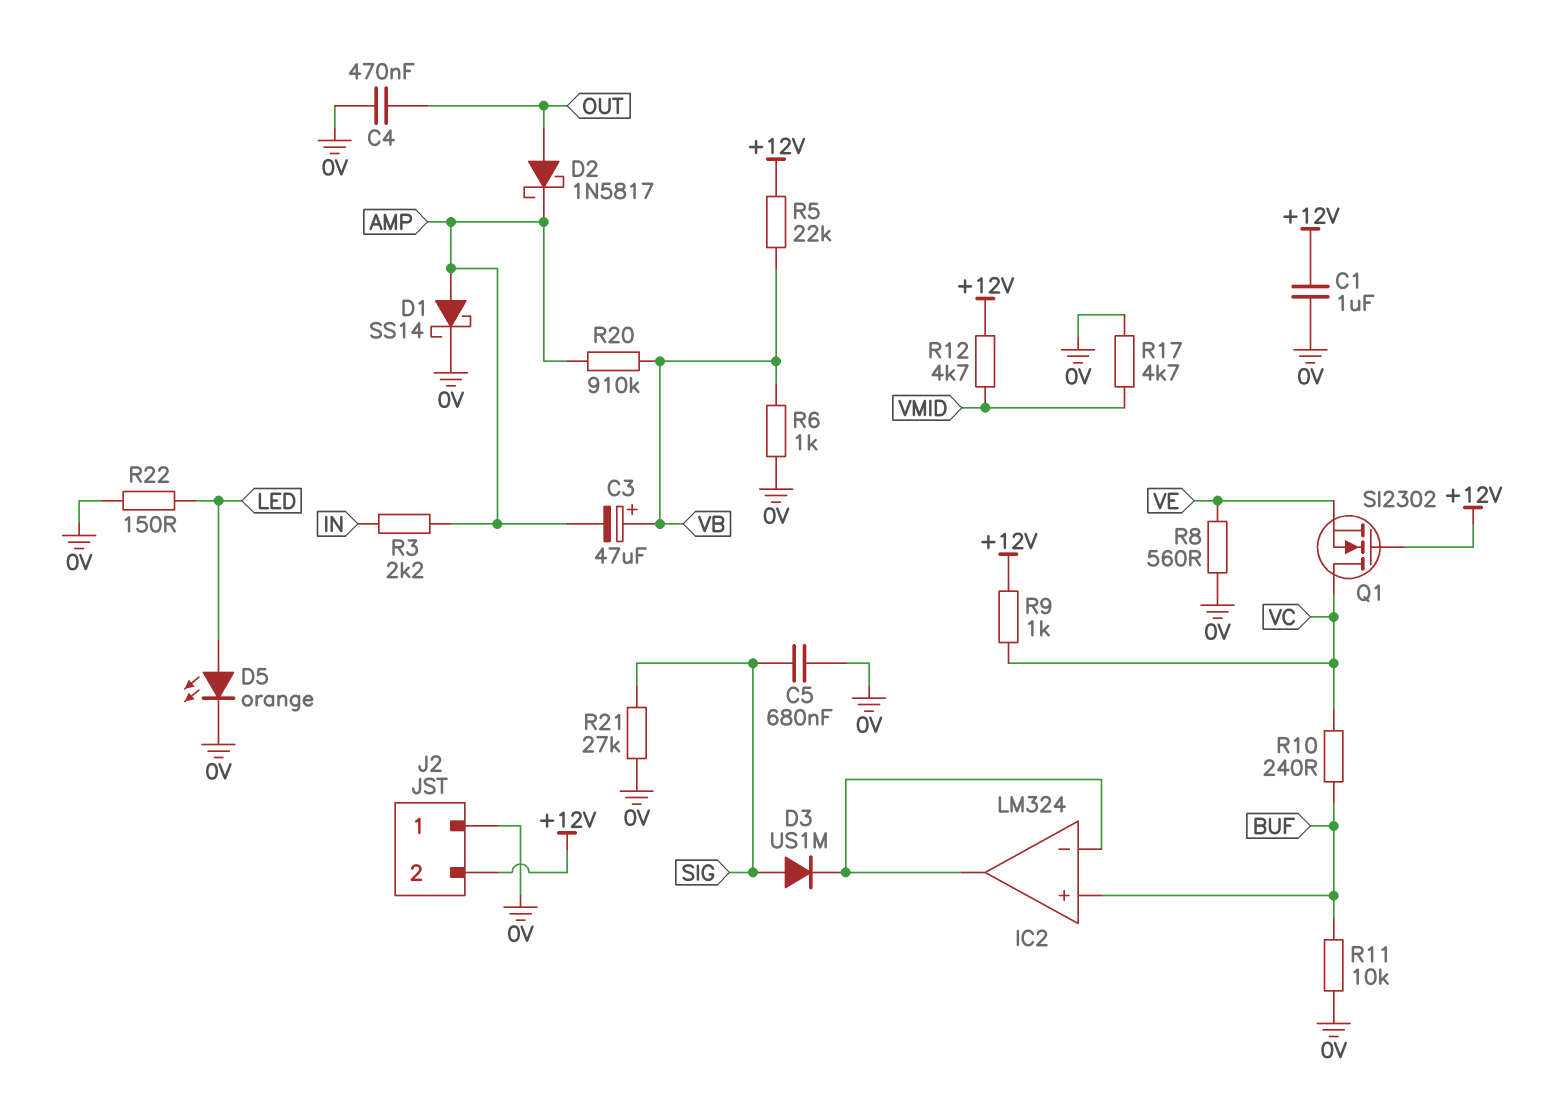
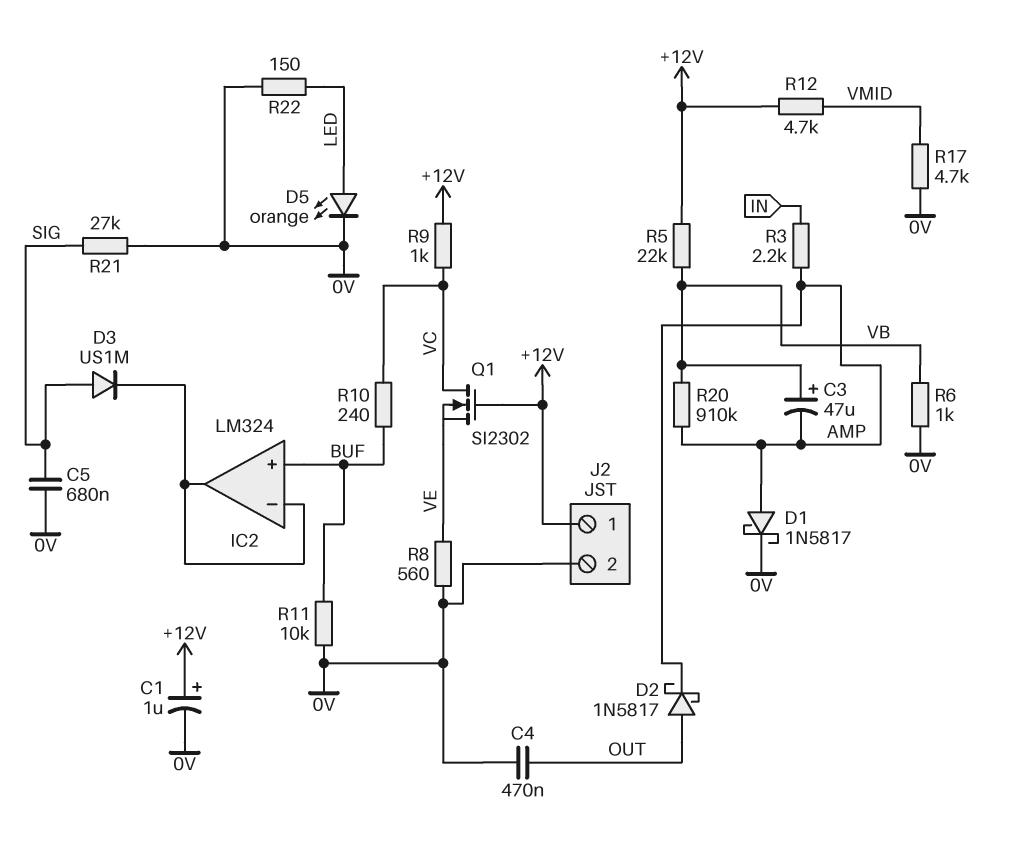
C1: 1uF (+12V, 0V) -> 1uF (plus +12V, minus 0V)
D1: schottky SS14 (A AMP, K 0V) -> schottky 1N5817 (A AMP, K 0V)
J2 pin 1: 0V -> +12V
J2 pin 2: +12V -> 0V

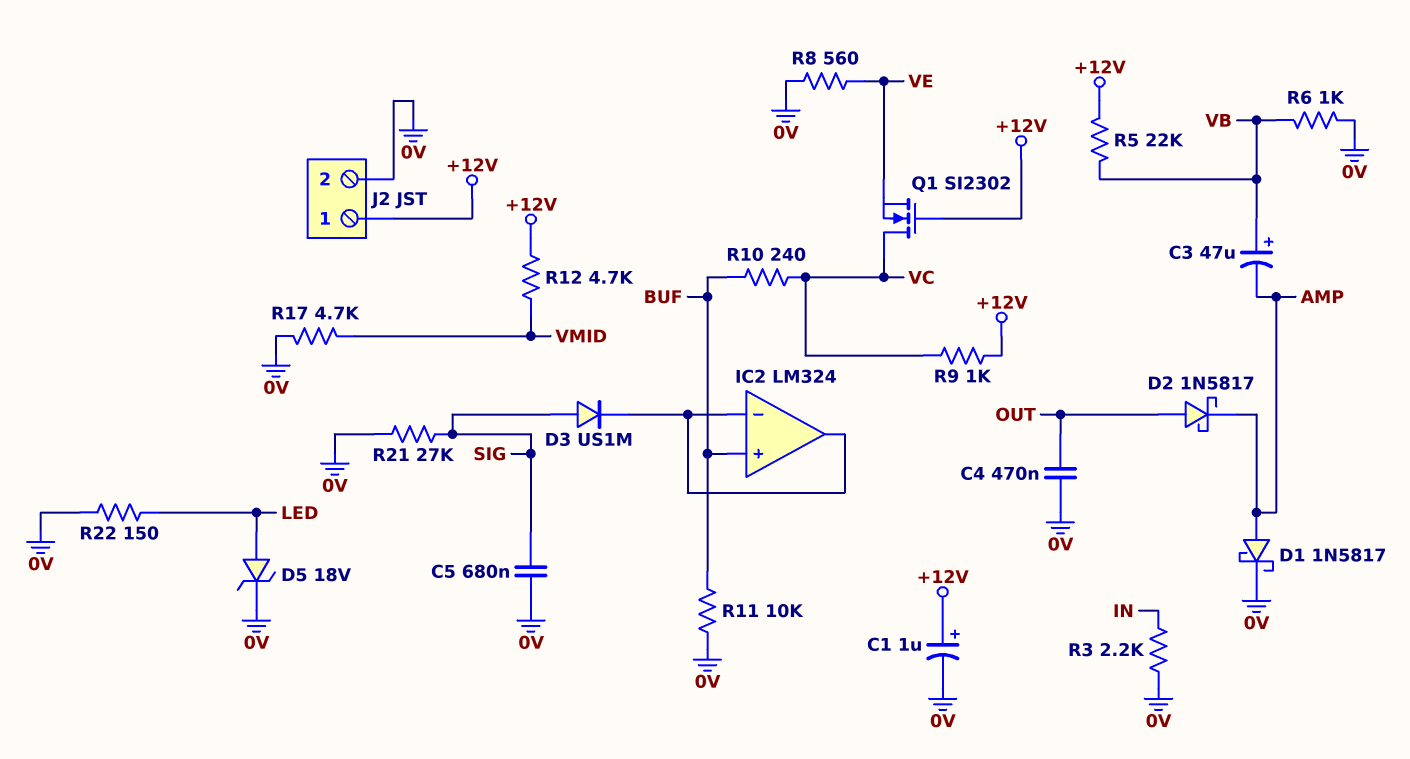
D5: LED orange (A LED, K 0V) -> zener 18V (A LED, K 0V)
R3: 2.2k (AMP, IN) -> 2.2k (0V, IN)
R20: 910k (AMP, VB) -> none

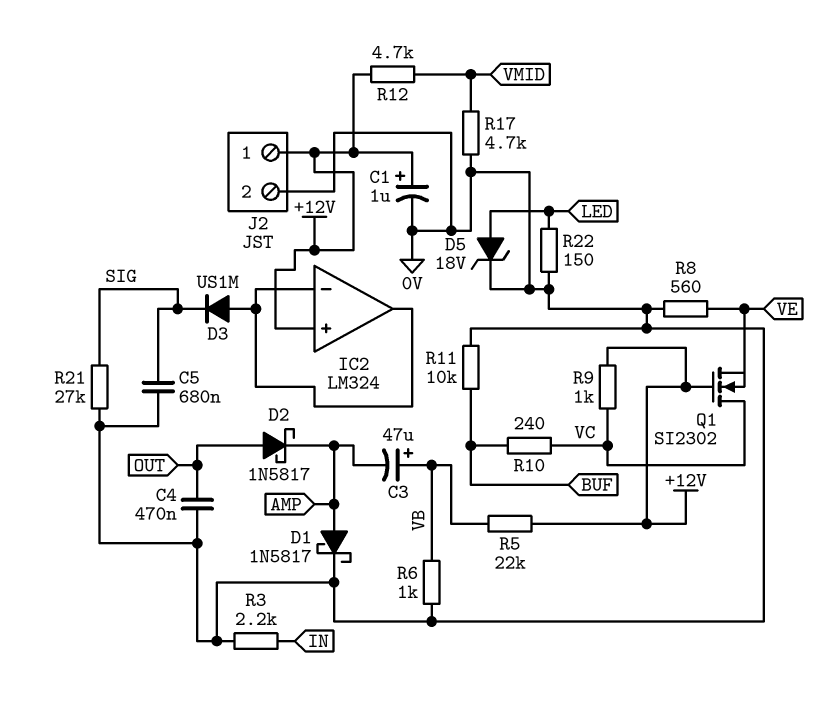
D3: diode US1M (A SIG, K IC2/in-) -> diode US1M (A IC2/in-, K SIG)
IC2 pin in+: BUF -> +12V

